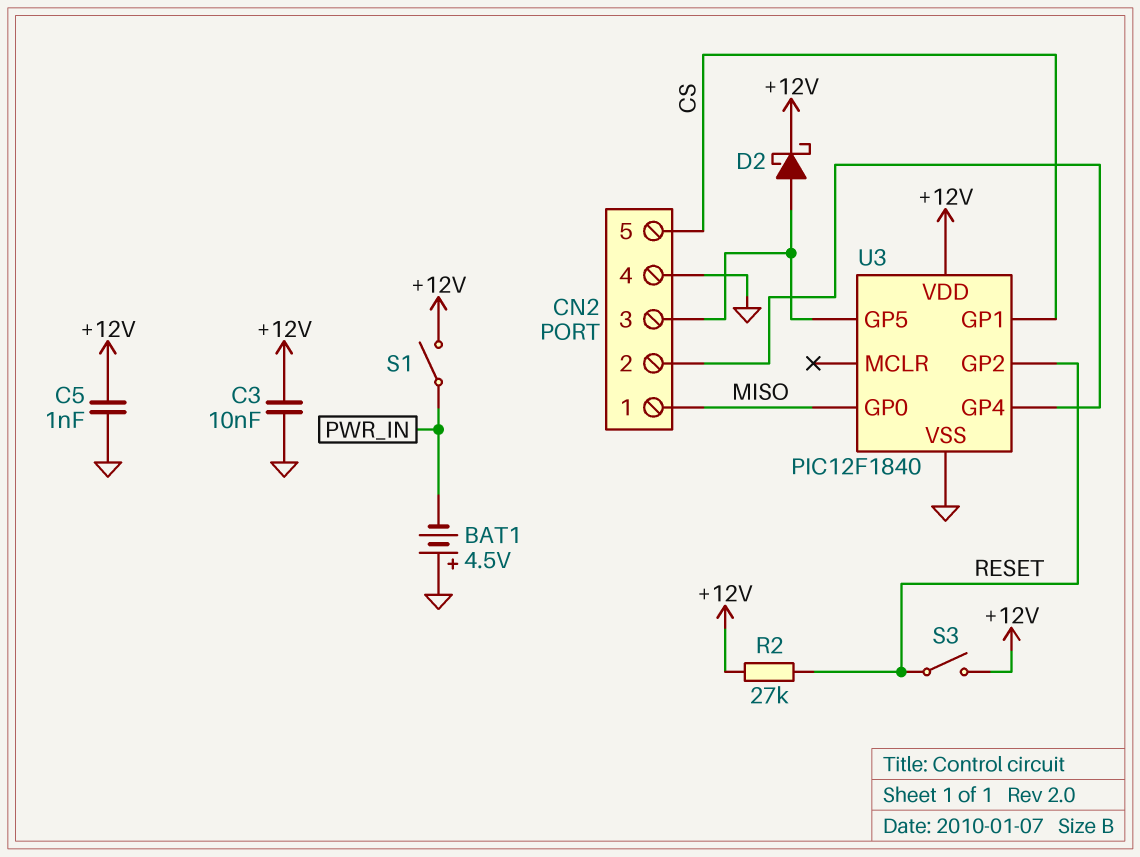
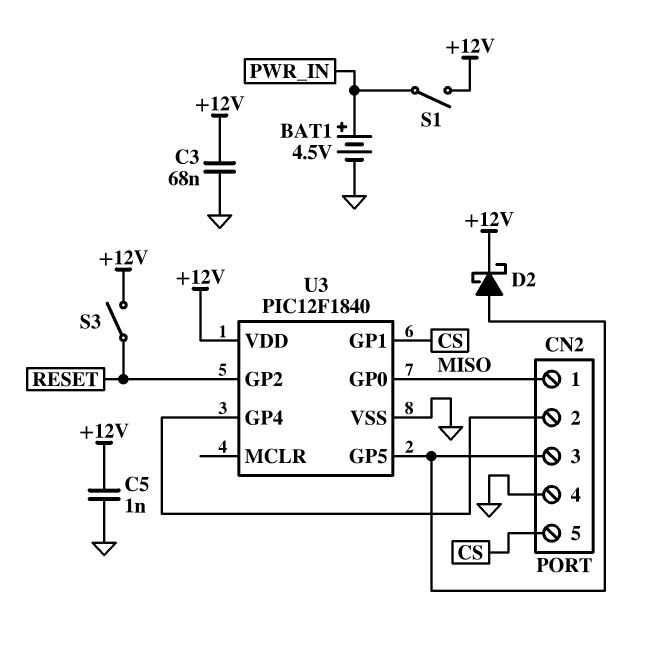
BAT1: 4.5V (plus GND, minus PWR_IN) -> 4.5V (plus PWR_IN, minus GND)
C3: 10nF (+12V, GND) -> 68nF (+12V, GND)
R2: 27k (+12V, RESET) -> none

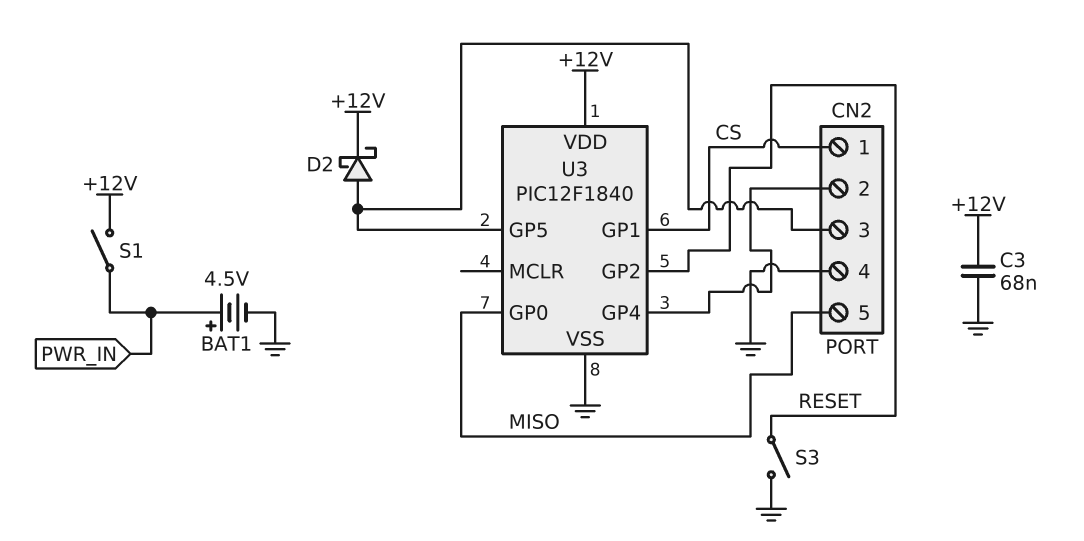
C5: 1nF (+12V, GND) -> none
CN2 pin 1: MISO -> CS
CN2 pin 5: CS -> MISO
S3: switch (+12V, RESET) -> switch (GND, RESET)

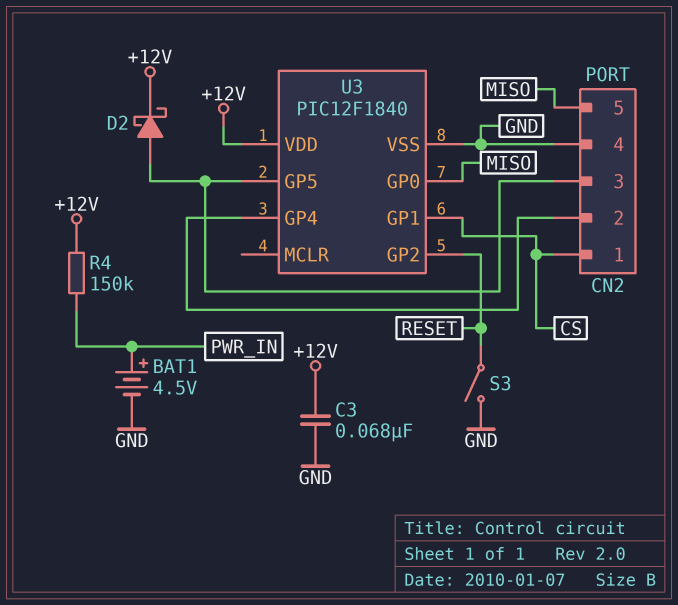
R4: none -> 150k (+12V, PWR_IN)
S1: switch (+12V, PWR_IN) -> none

